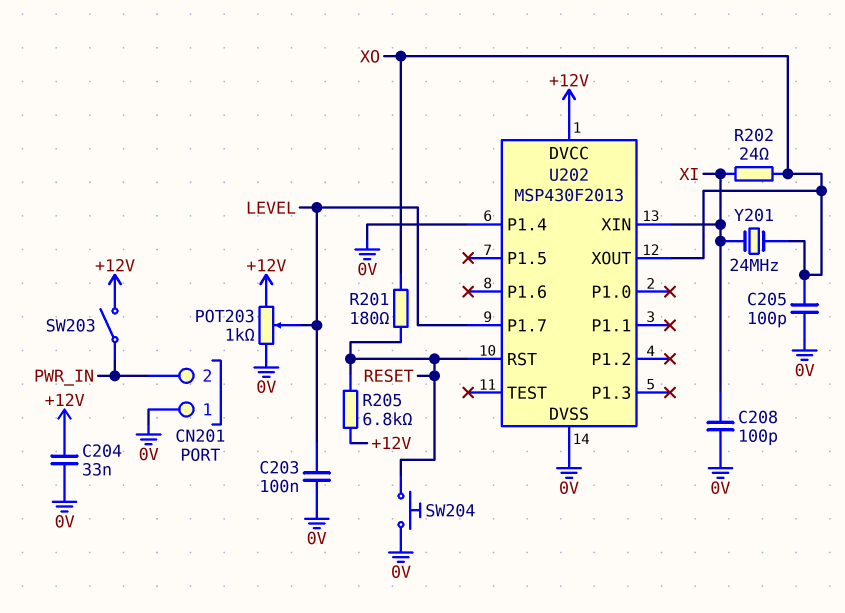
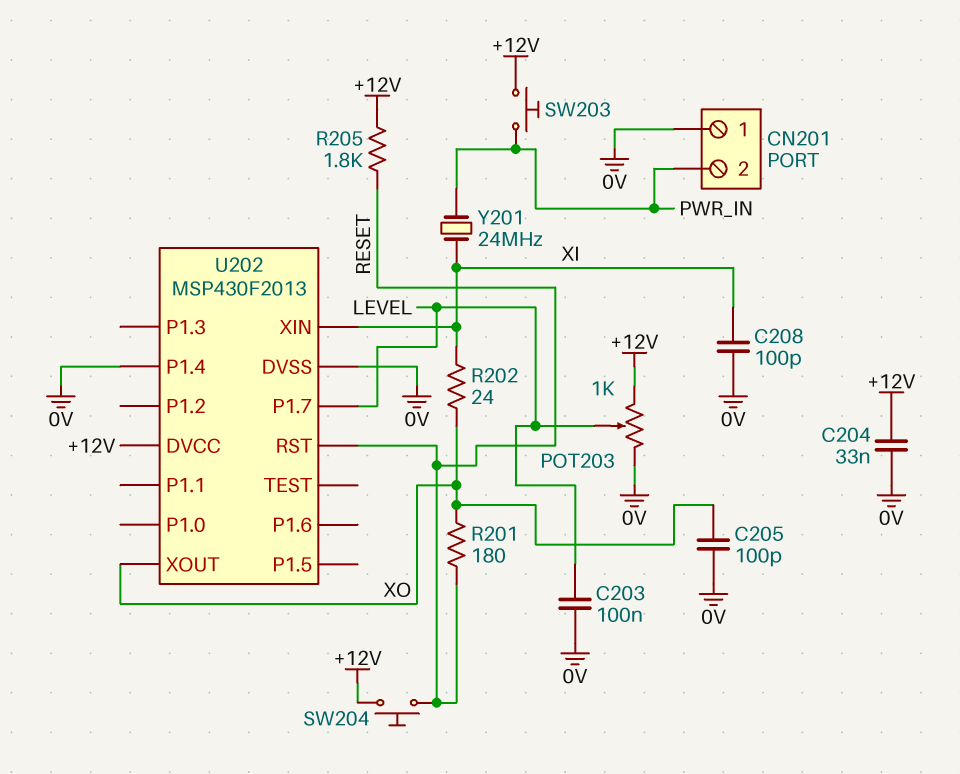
R205: 6.8k (+12V, RESET) -> 1.8k (+12V, RESET)
SW203: switch (+12V, PWR_IN) -> button (+12V, PWR_IN)
SW204: button (0V, RESET) -> button (+12V, RESET)
Y201: 24MHz (XI, XO) -> 24MHz (PWR_IN, XI)

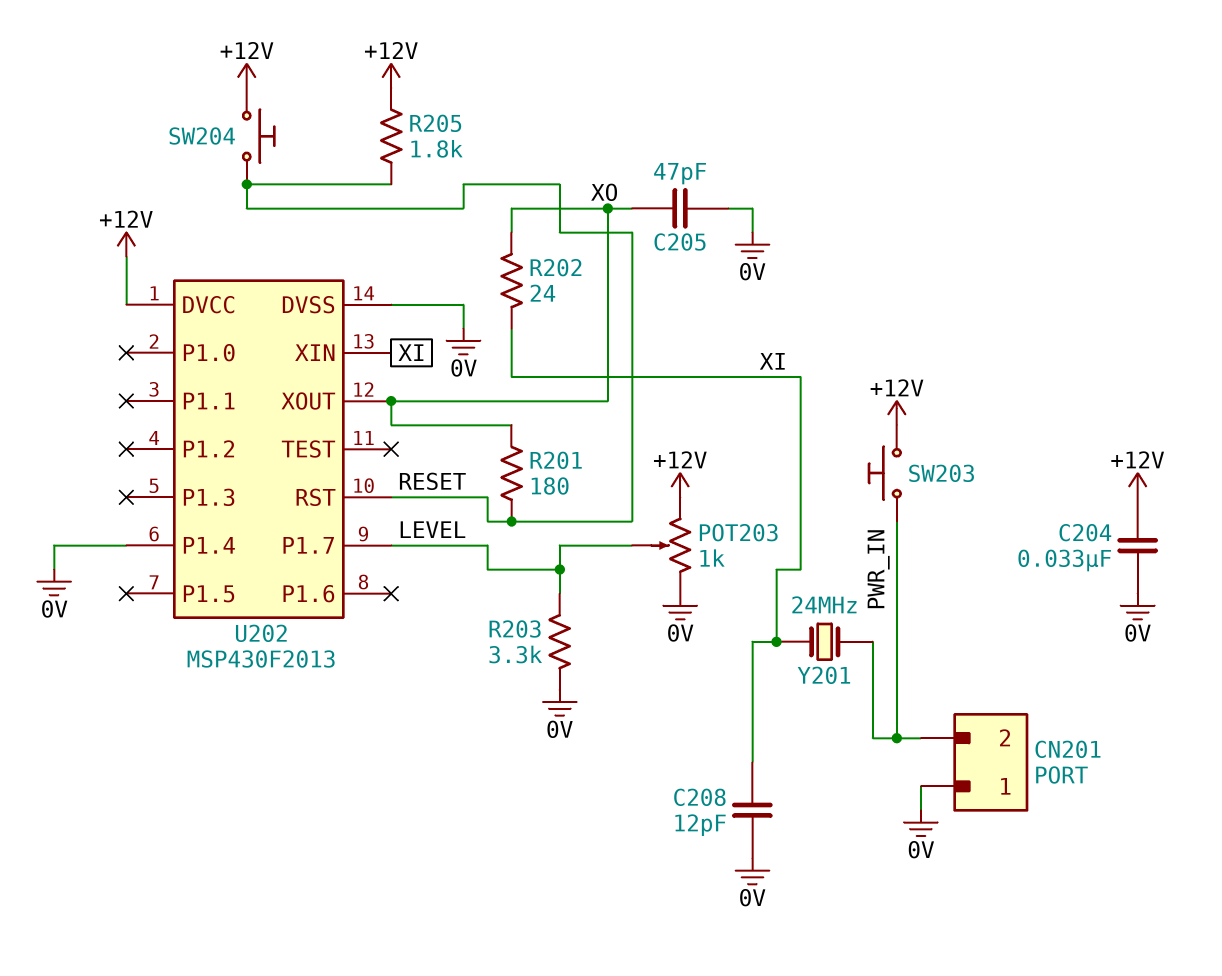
C203: 100nF (0V, LEVEL) -> none
C205: 100pF (0V, XO) -> 47pF (0V, XO)
C208: 100pF (0V, XI) -> 12pF (0V, XI)
R203: none -> 3.3k (0V, LEVEL)

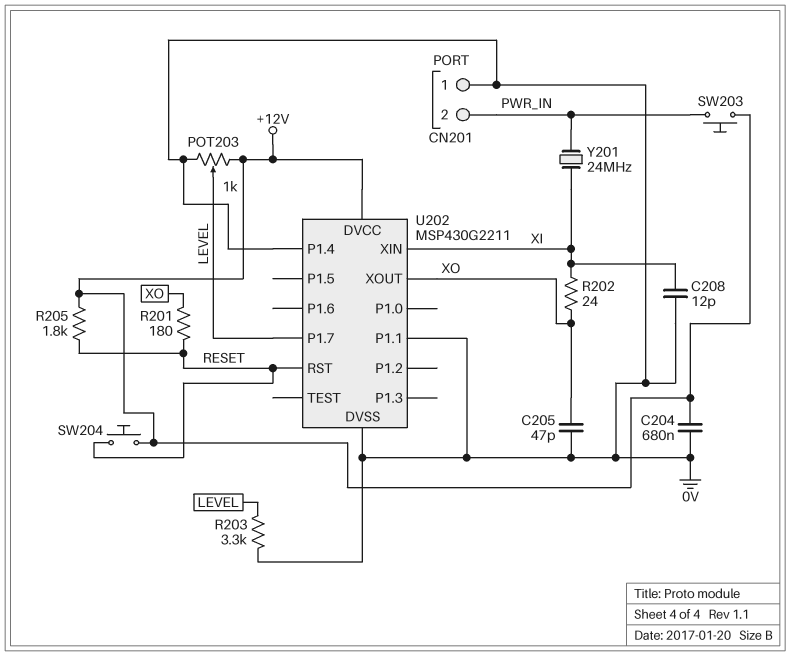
C204: 33nF (+12V, 0V) -> 680nF (+12V, 0V)
U202: MSP430F2013 -> MSP430G2211
U202 pin P1.1: none -> 0V

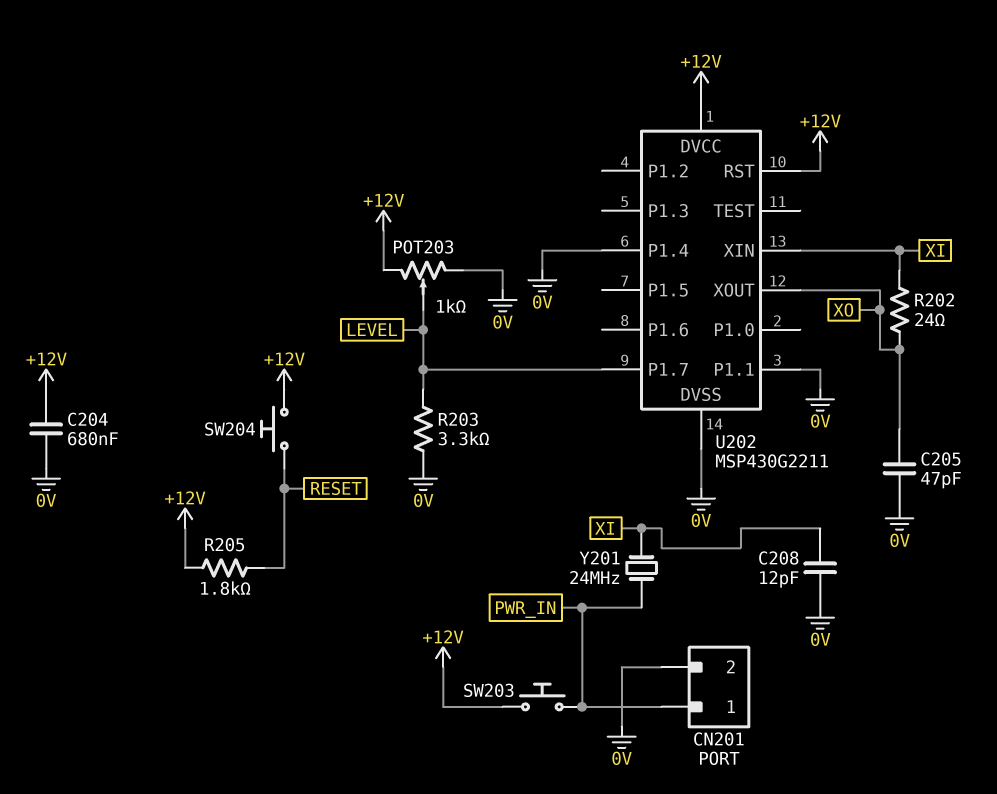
CN201 pin 1: 0V -> PWR_IN
CN201 pin 2: PWR_IN -> 0V
R201: 180 (RESET, XO) -> none
U202 pin RST: RESET -> +12V

